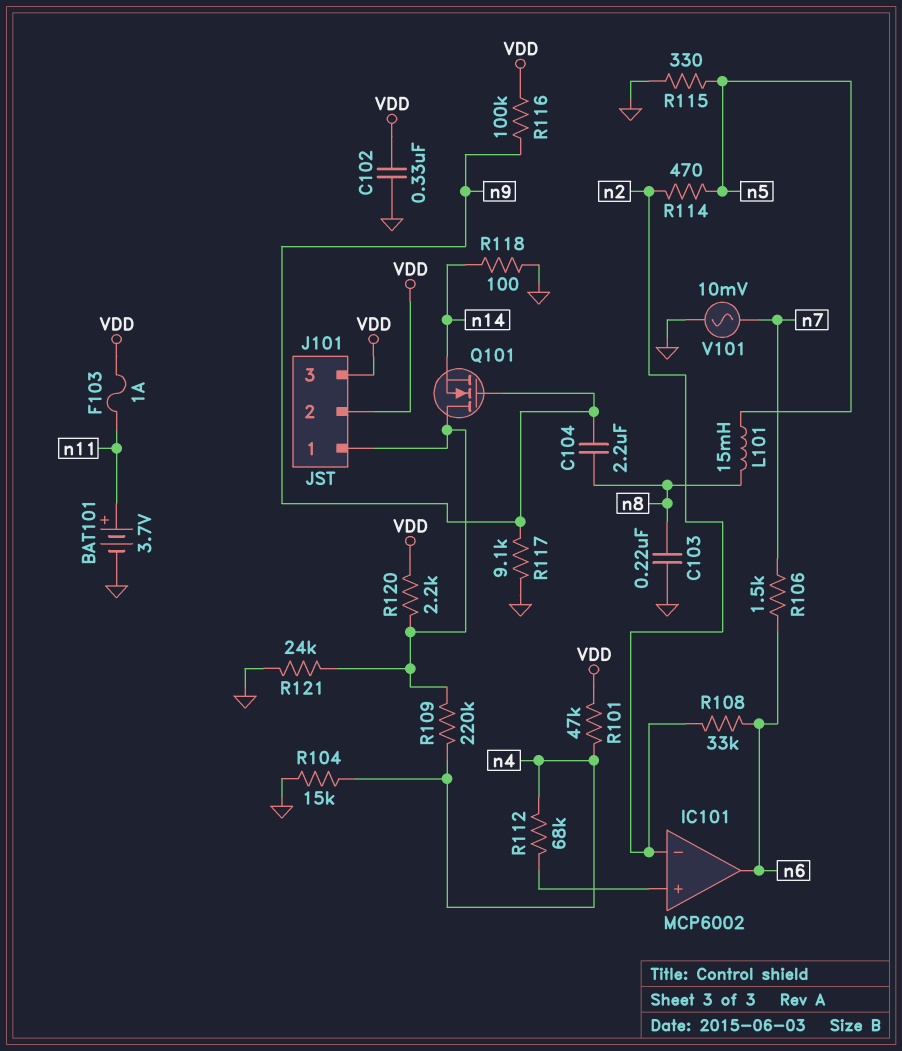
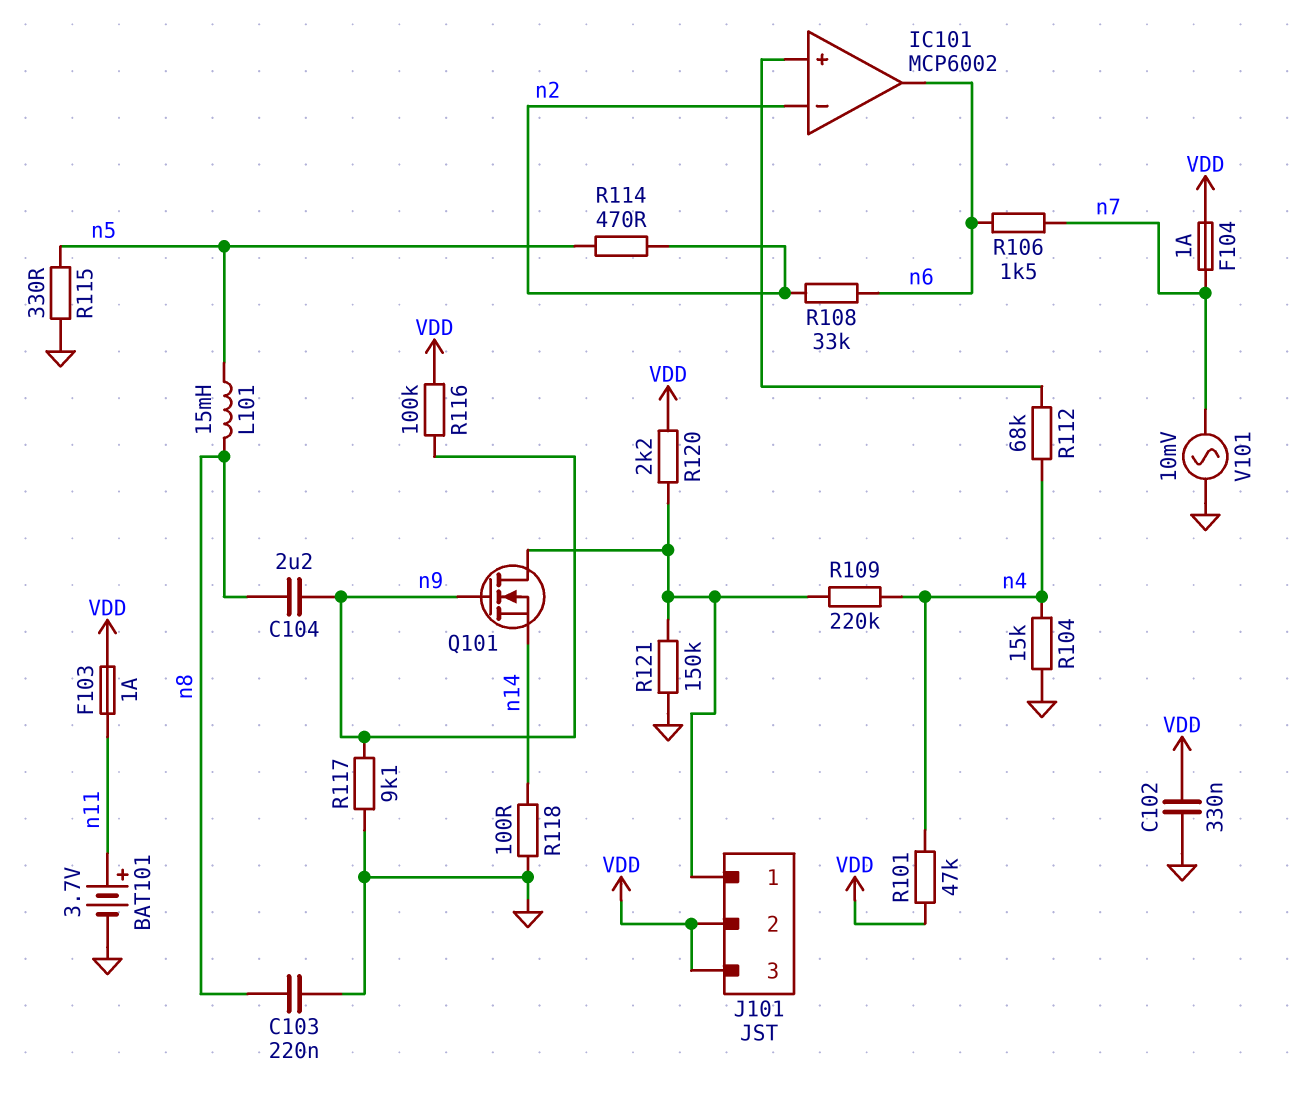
F104: none -> 1A (VDD, n7)
R121: 24k (GND, J101/1) -> 150k (GND, J101/1)

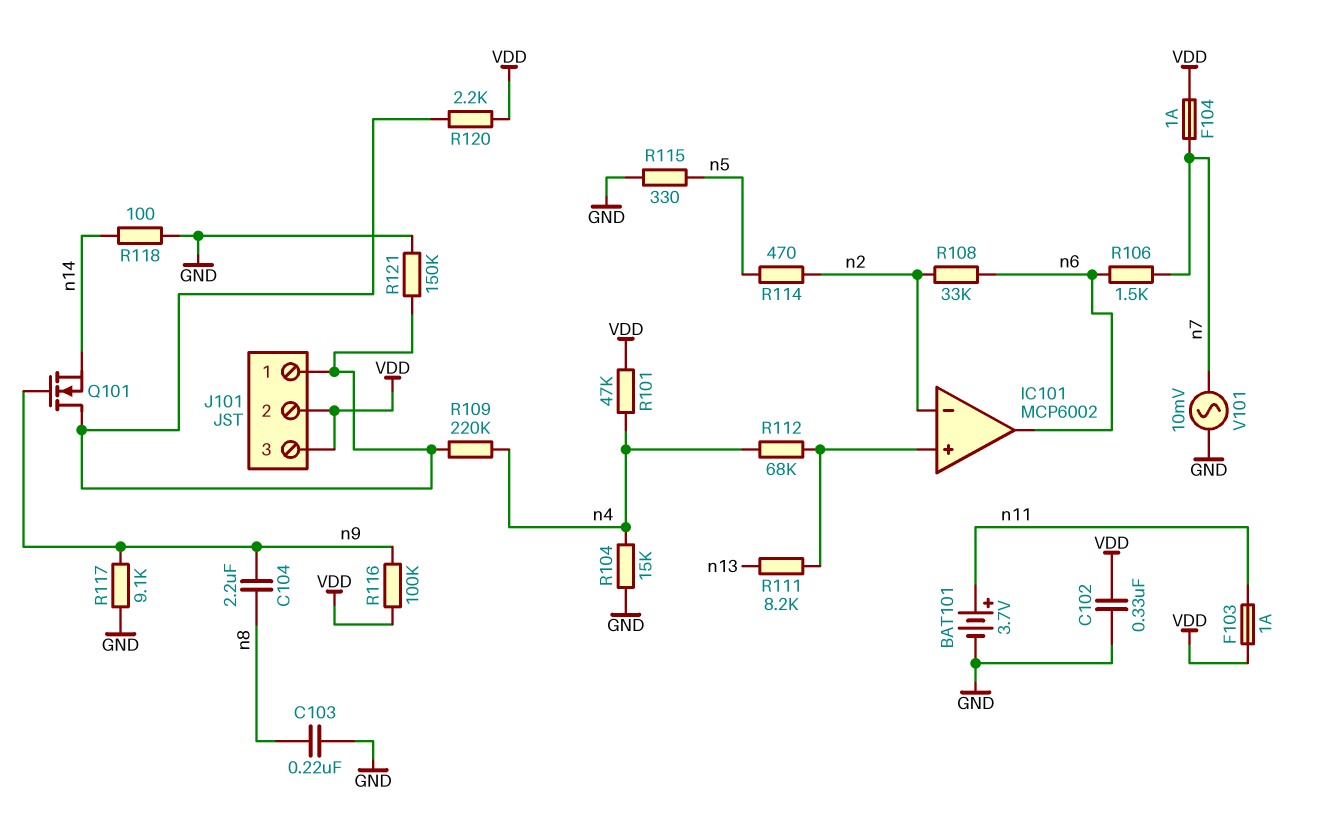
L101: 15mH (n5, n8) -> none
R111: none -> 8.2k (IC101/in+, n13)

